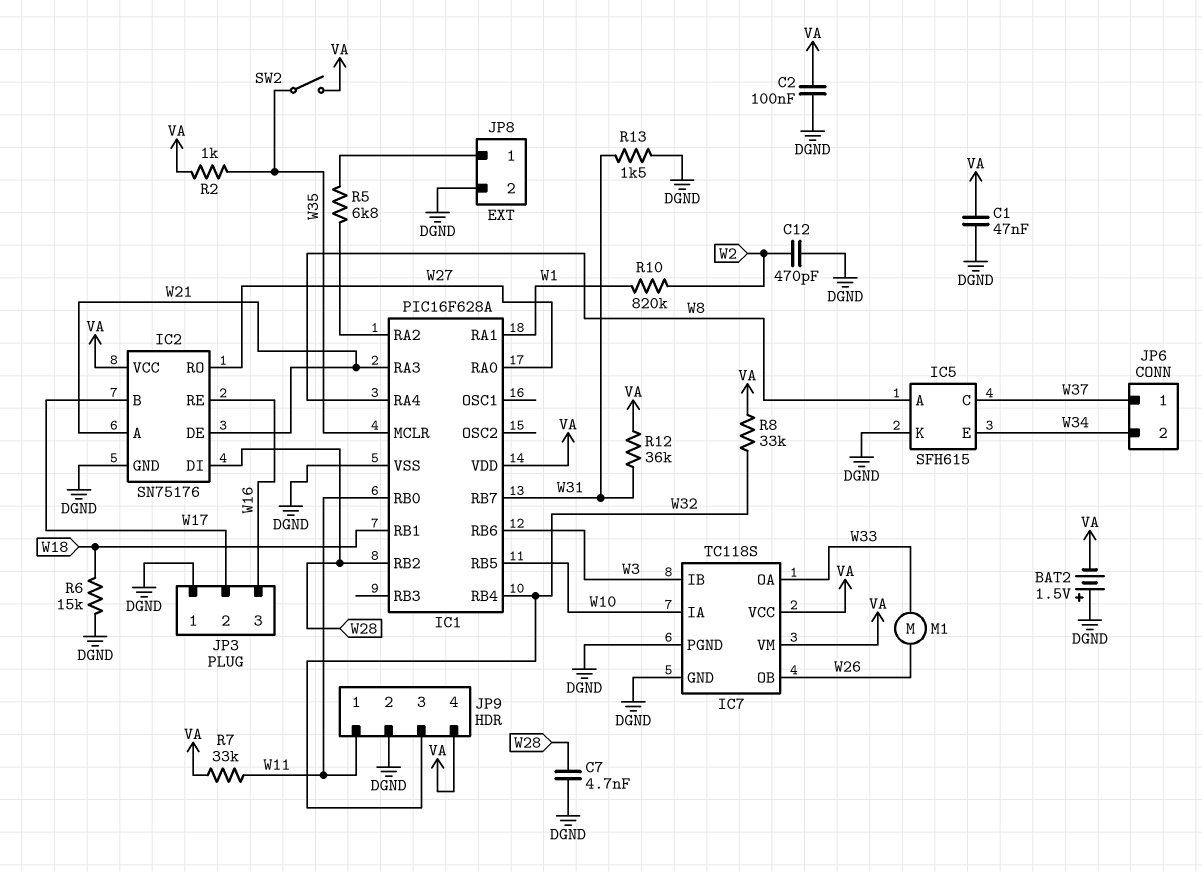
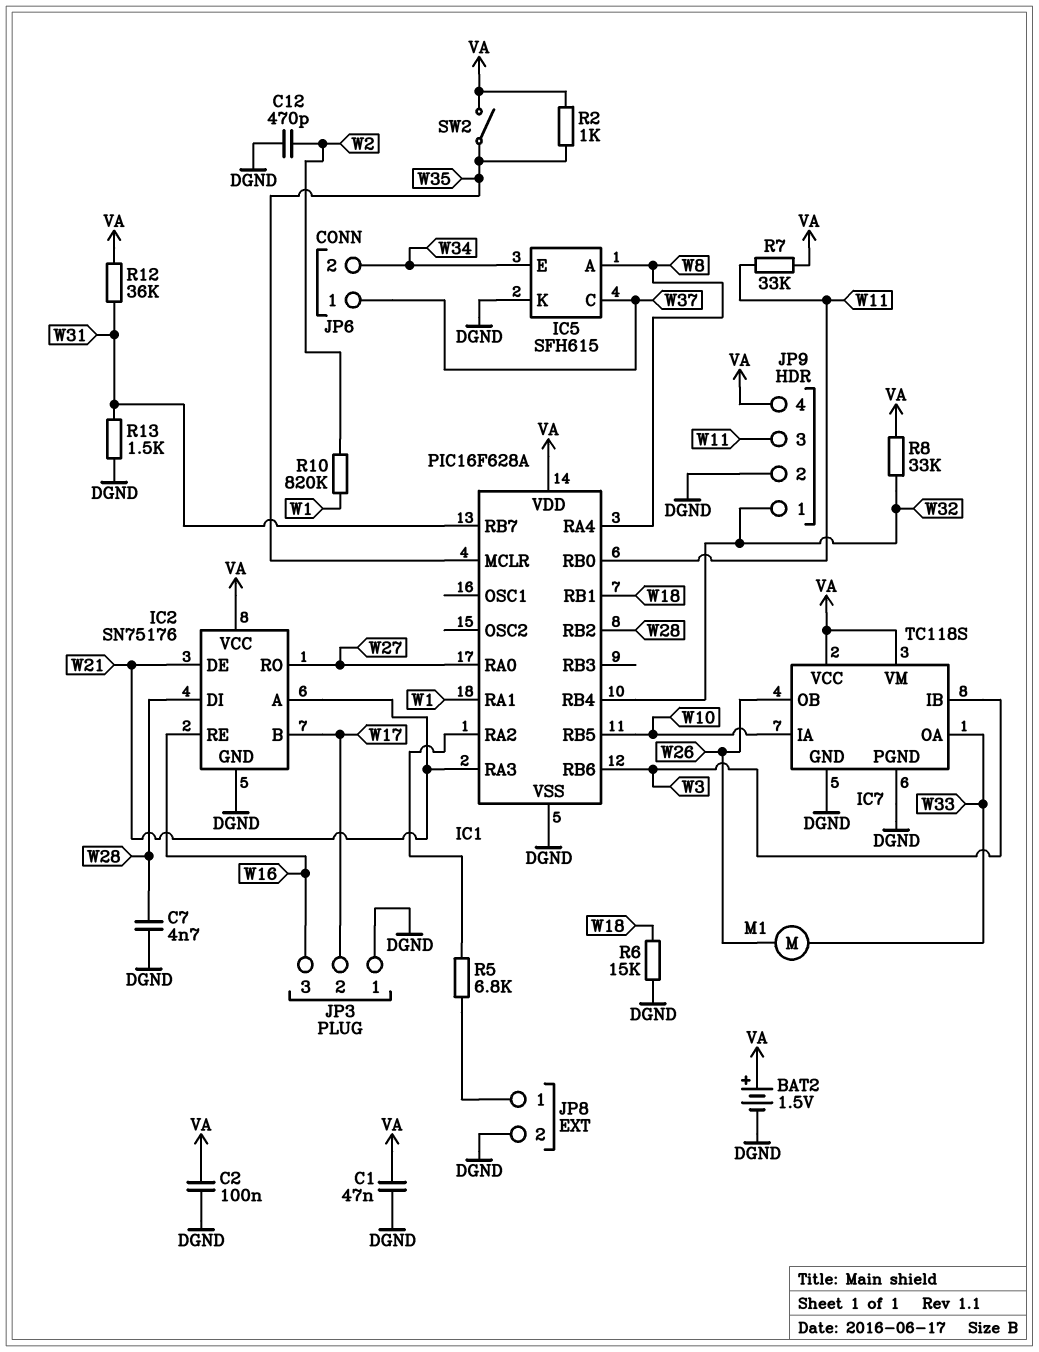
BAT2: 1.5V (plus DGND, minus VA) -> 1.5V (plus VA, minus DGND)
JP9 pin 1: W11 -> W32
JP9 pin 3: W32 -> W11

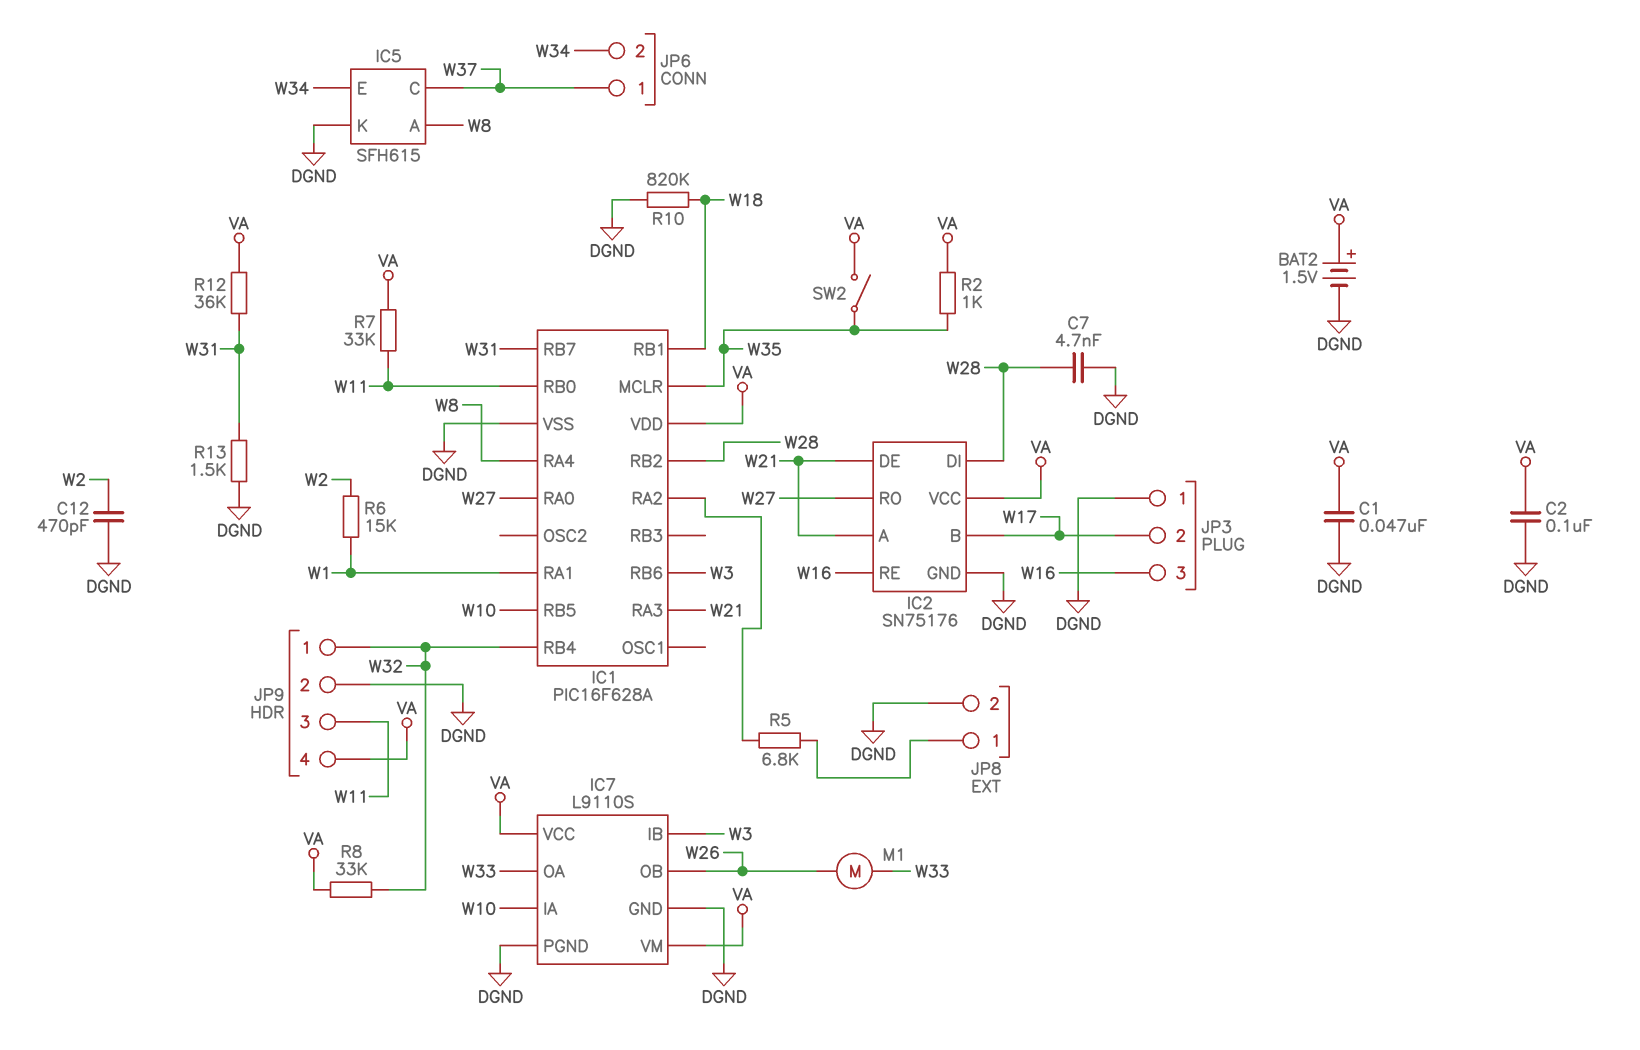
IC7: TC118S -> L9110S
R6: 15k (DGND, W18) -> 15k (W1, W2)
R10: 820k (W1, W2) -> 820k (DGND, W18)

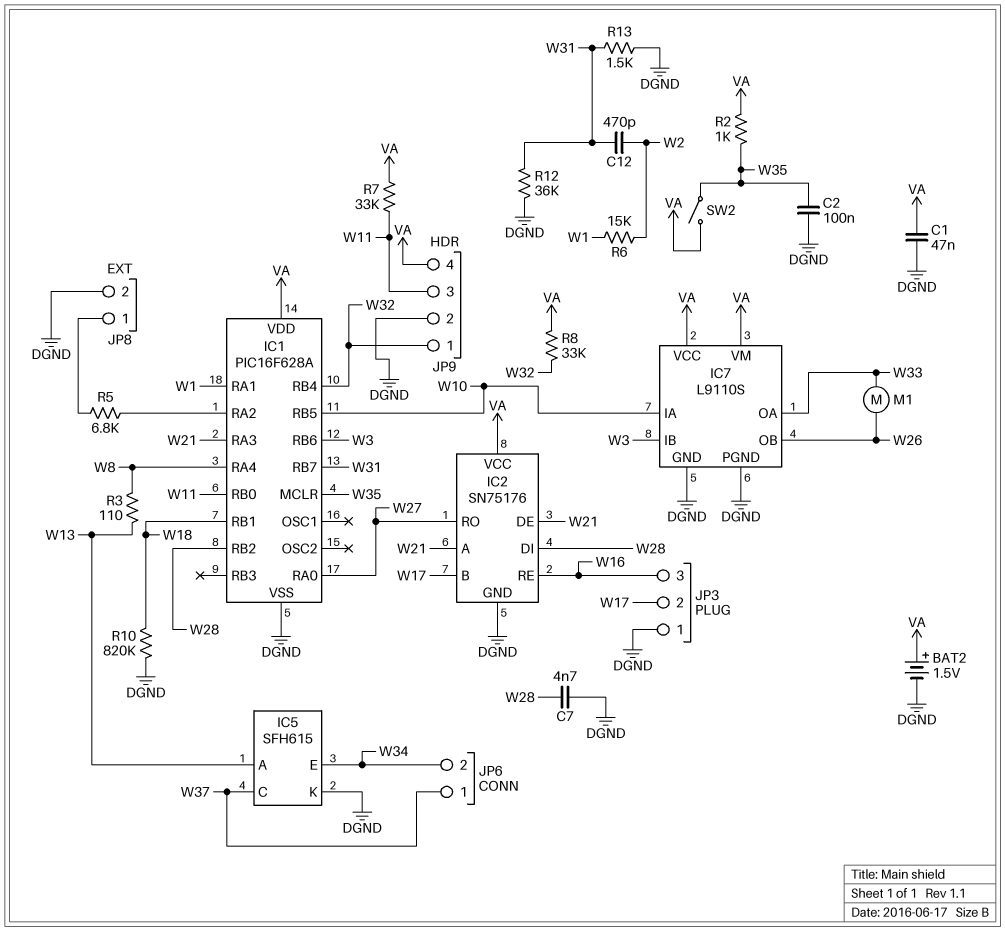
C2: 100nF (DGND, VA) -> 100nF (DGND, W35)
C12: 470pF (DGND, W2) -> 470pF (W2, W31)
IC5 pin A: W8 -> W13
R3: none -> 110 (W8, W13)
R12: 36k (VA, W31) -> 36k (DGND, W31)

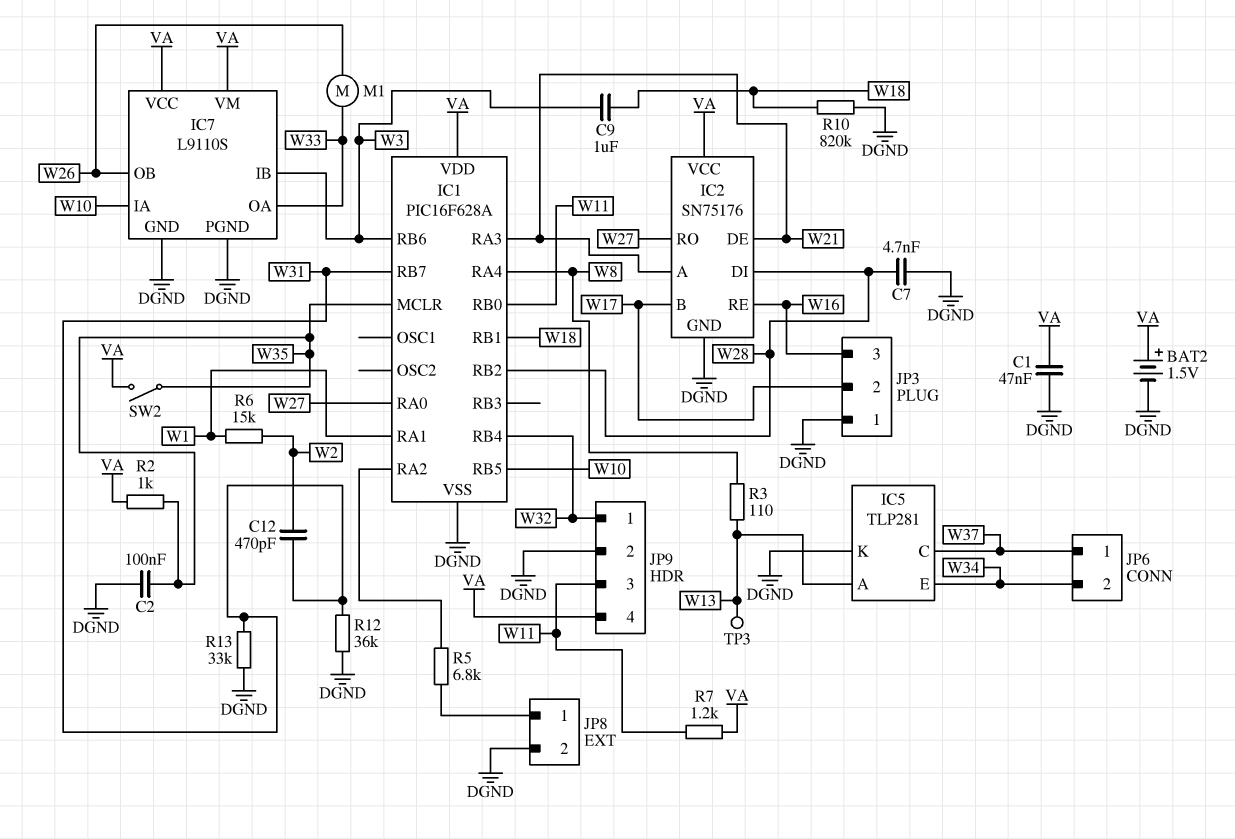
C9: none -> 1uF (W3, W18)
IC5: SFH615 -> TLP281
R7: 33k (VA, W11) -> 1.2k (VA, W11)
R8: 33k (VA, W32) -> none
R13: 1.5k (DGND, W31) -> 33k (DGND, W31)
TP3: none -> test point (W13)

